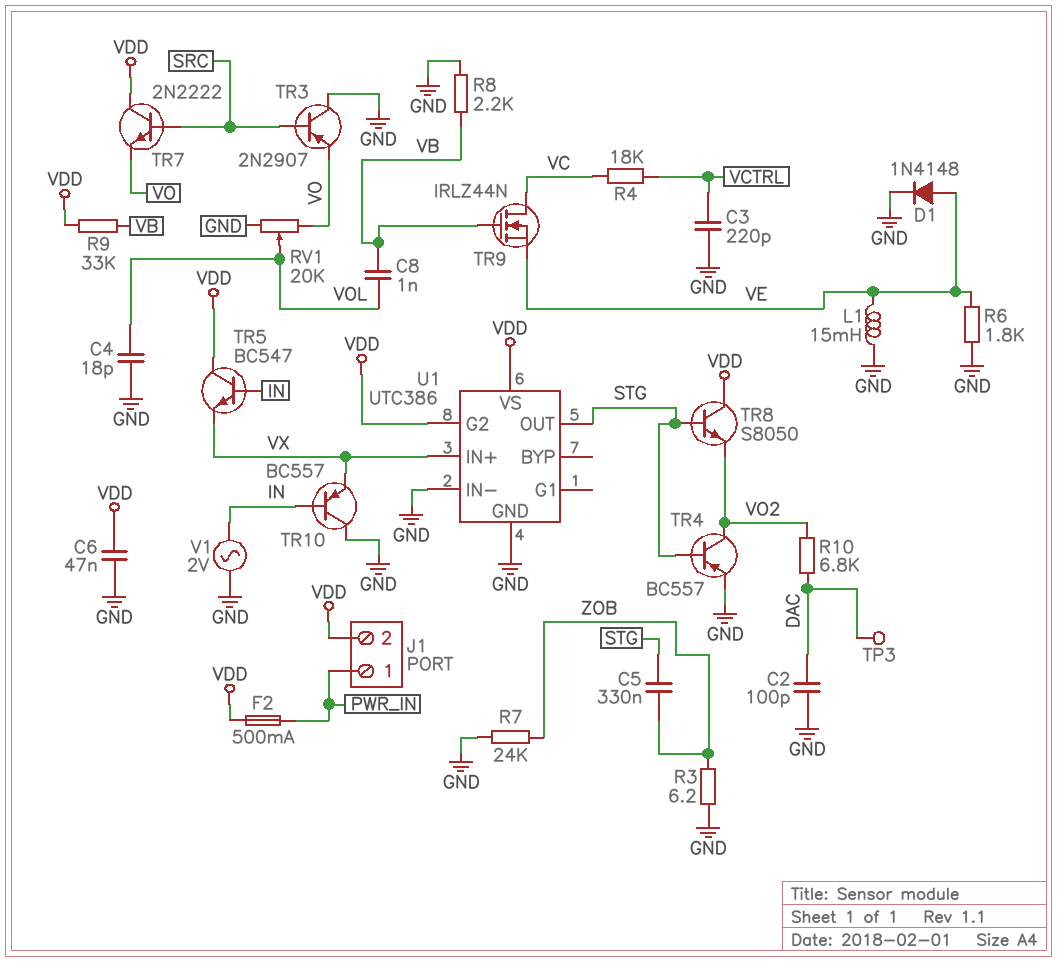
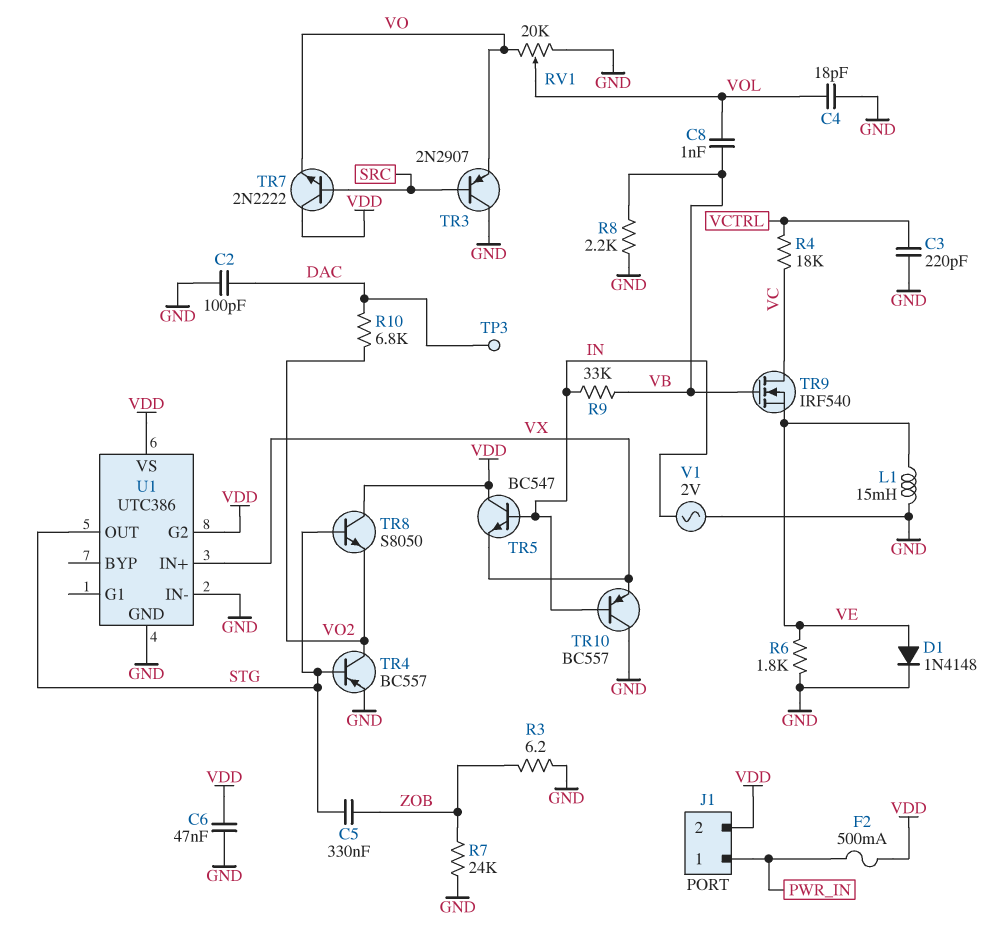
R9: 33k (VB, VDD) -> 33k (IN, VB)
TR9: NMOS IRLZ44N (G VB, D VC, S VE) -> NMOS IRF540 (G VB, D VC, S VE)

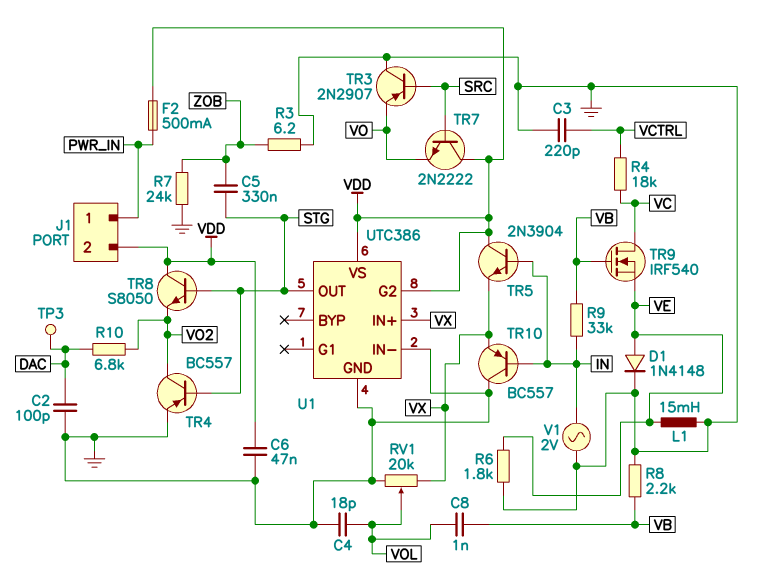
RV1: 20k (GND, VO, wiper VOL) -> 20k (GND, VX, wiper VOL)
TR5: NPN BC547 (B IN, C VDD, E VX) -> NPN 2N3904 (B IN, C VDD, E VX)

